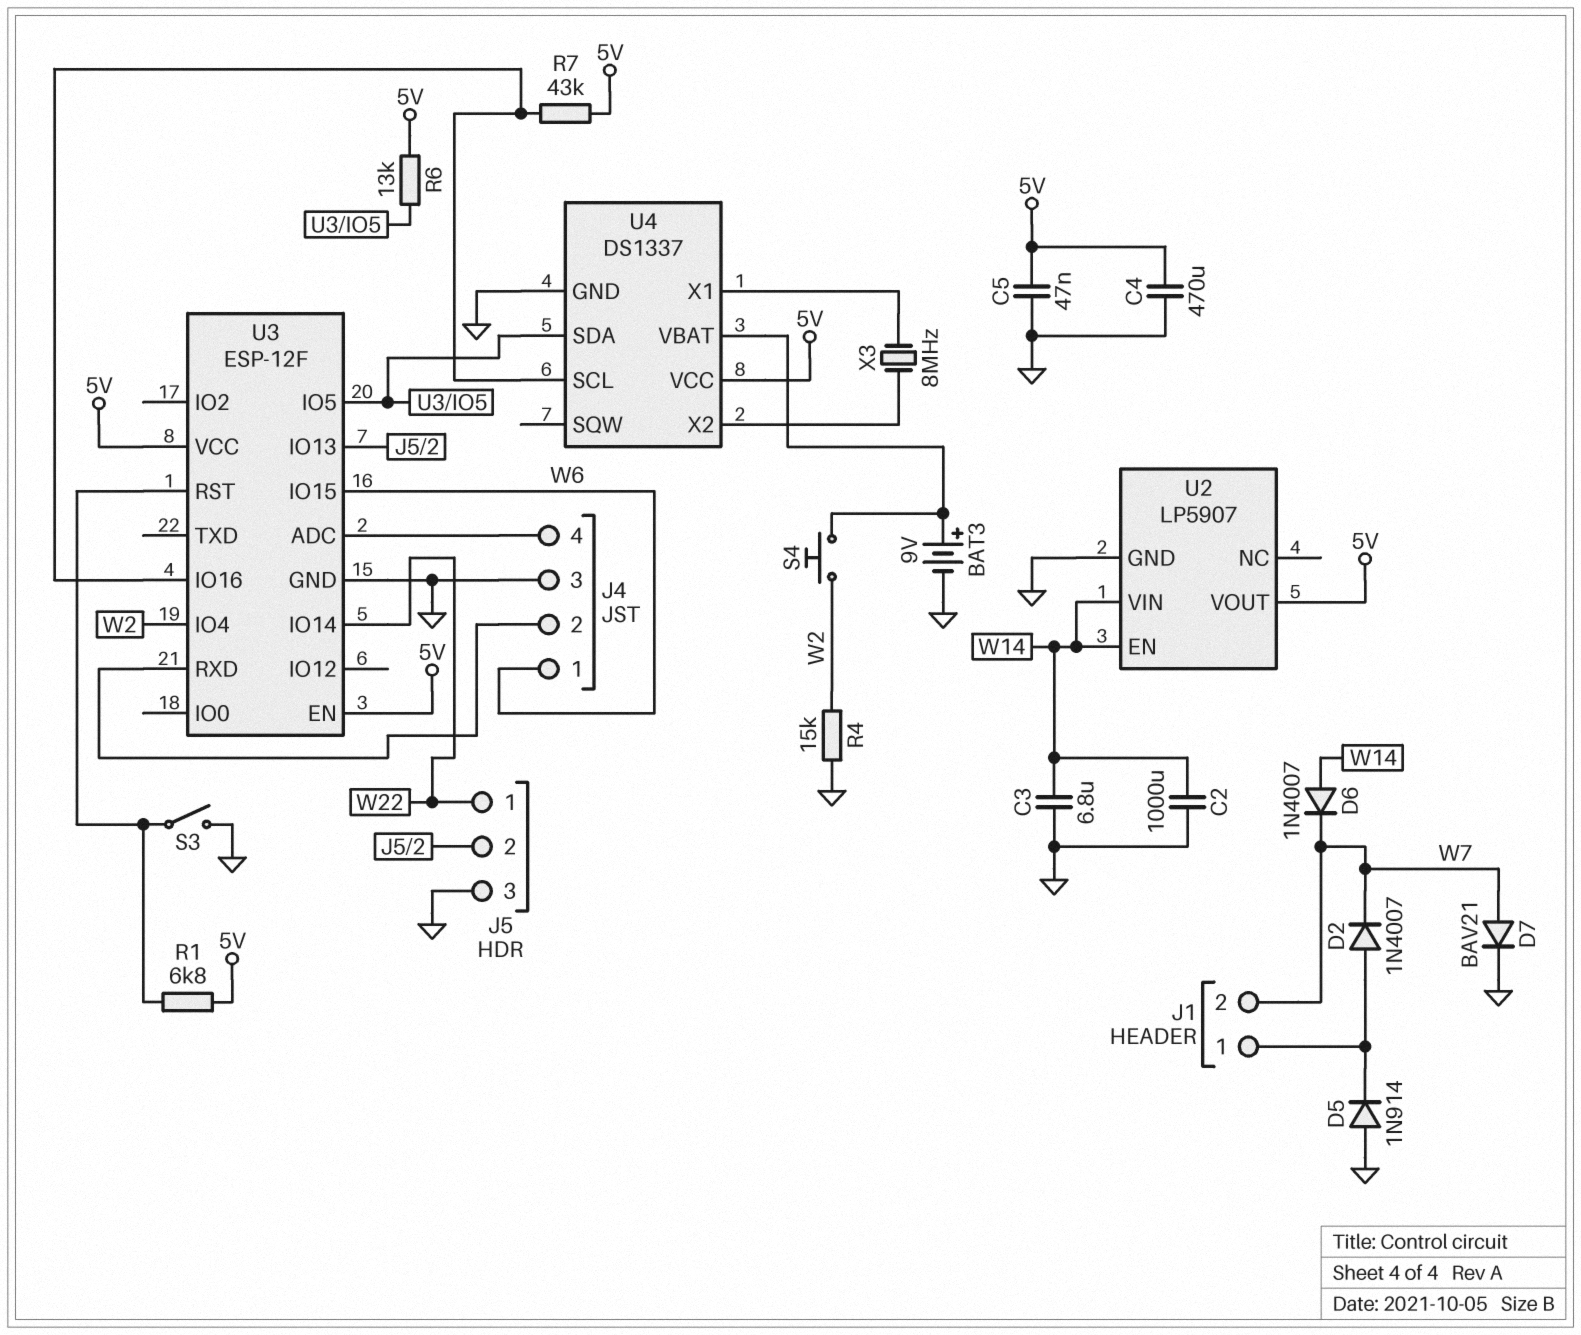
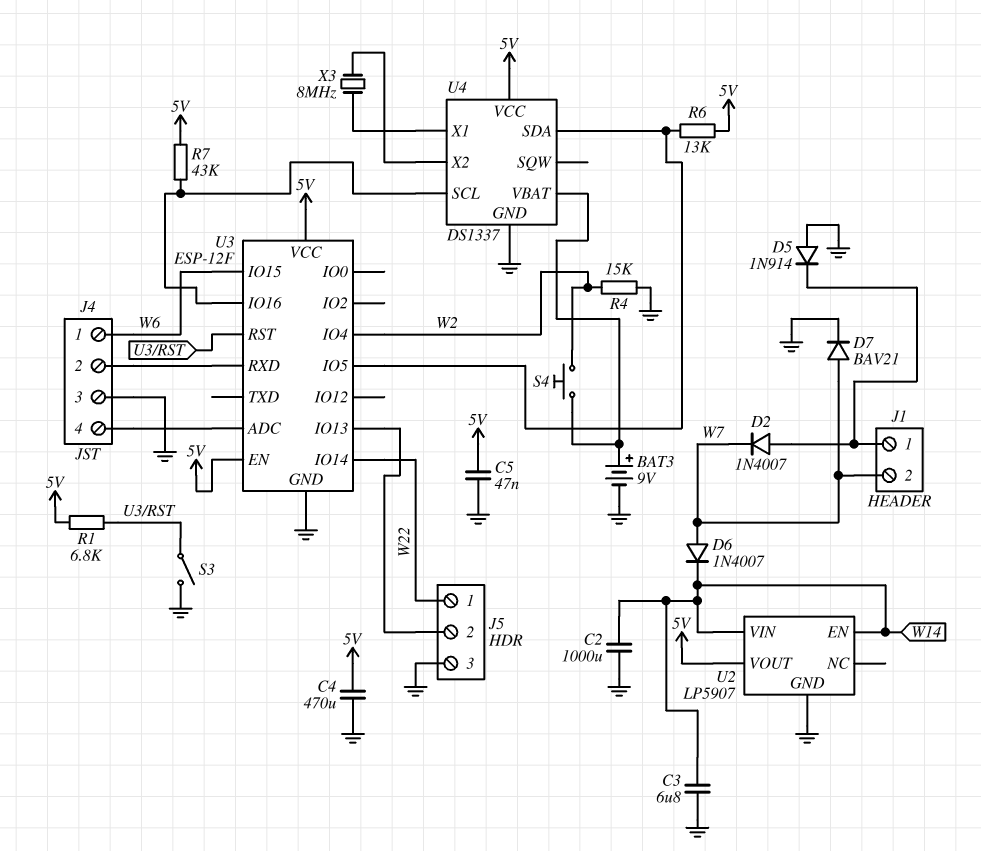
D6: diode 1N4007 (A W14, K W7) -> diode 1N4007 (A W7, K W14)

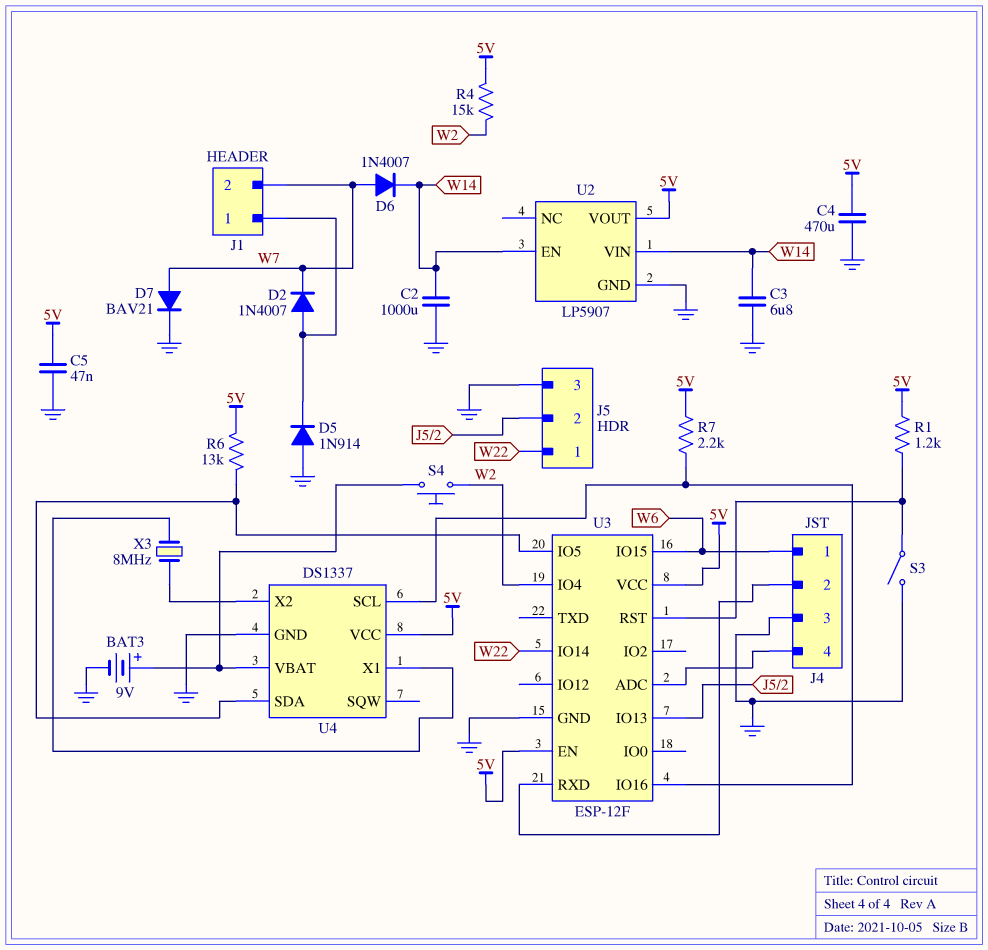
R1: 6.8k (5V, U3/RST) -> 1.2k (5V, U3/RST)
R4: 15k (GND, W2) -> 15k (5V, W2)
R7: 43k (5V, U3/IO16) -> 2.2k (5V, U3/IO16)

